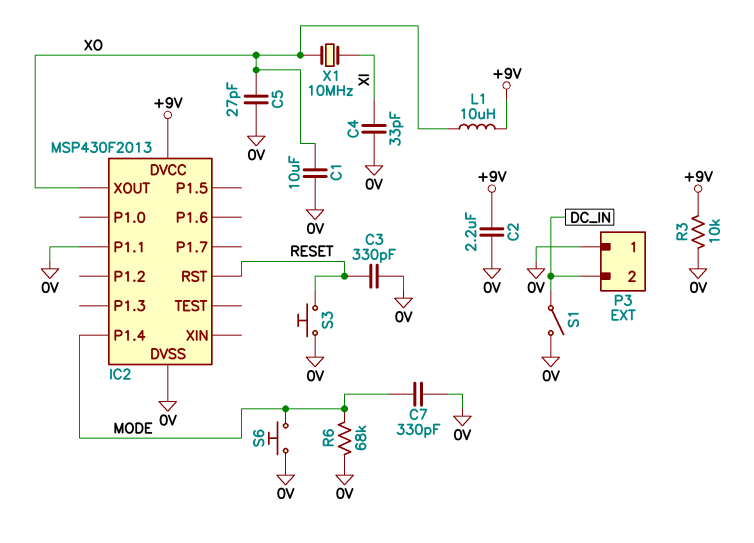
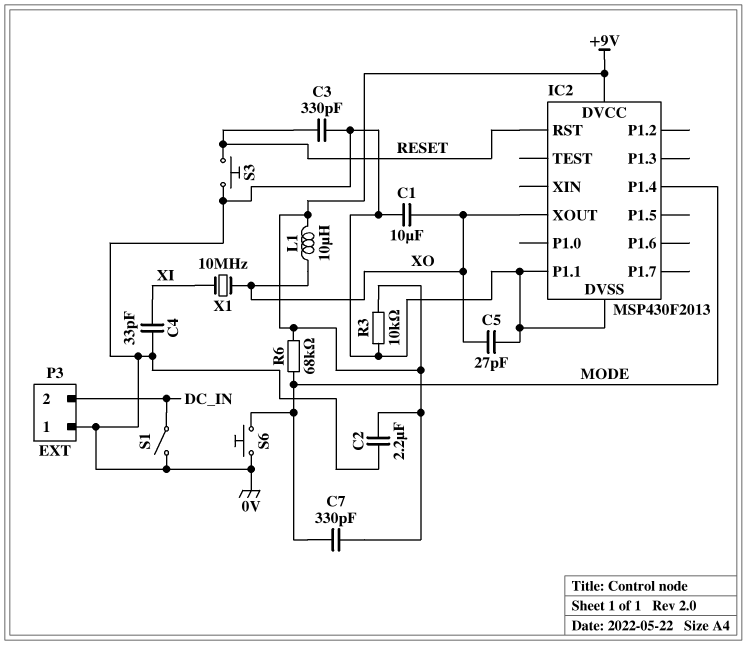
C7: 330pF (0V, MODE) -> 330pF (+9V, MODE)
R6: 68k (0V, MODE) -> 68k (+9V, MODE)

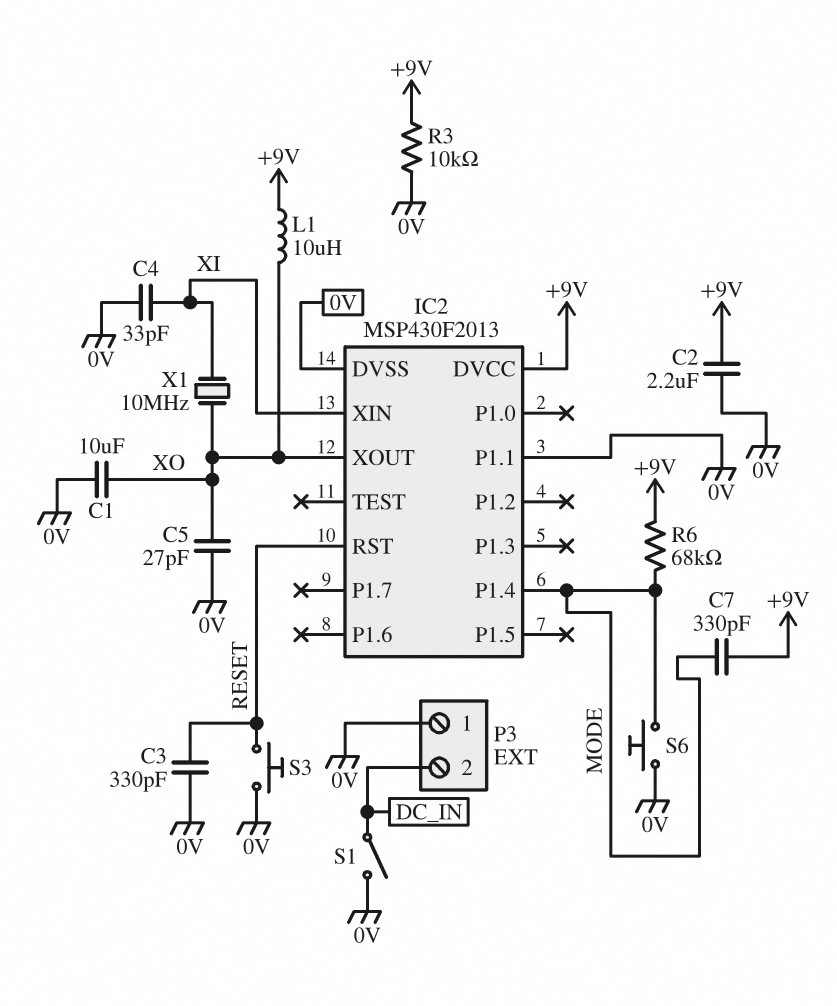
IC2 pin XIN: none -> XI

